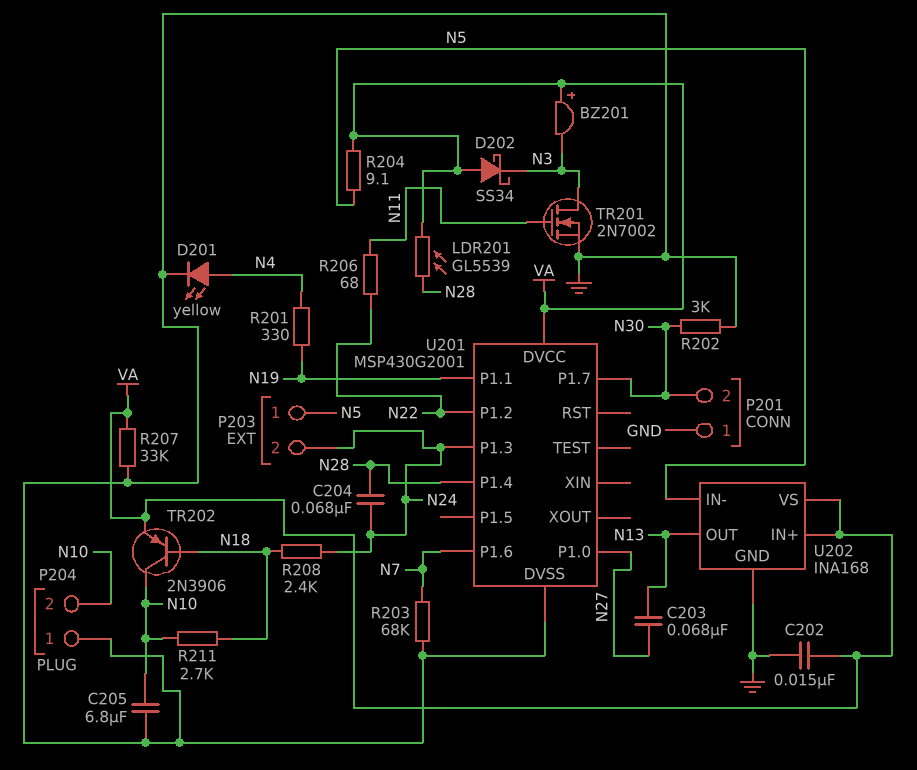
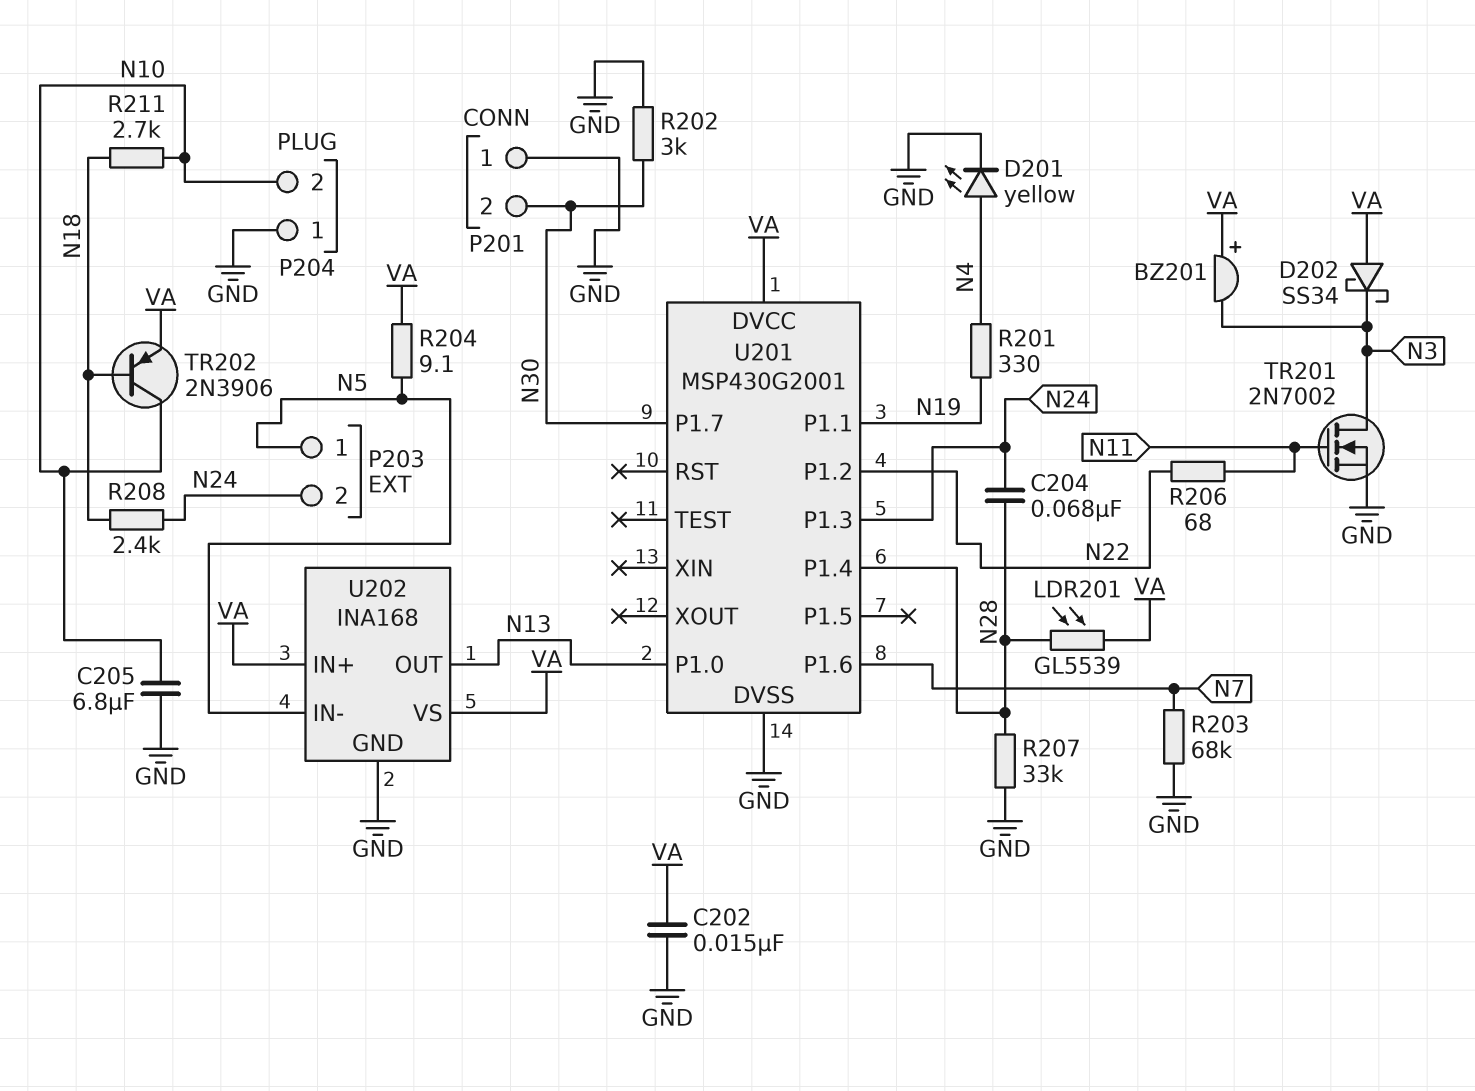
C203: 68nF (N13, N27) -> none
R207: 33k (GND, VA) -> 33k (GND, N28)
U201 pin P1.0: N27 -> N13

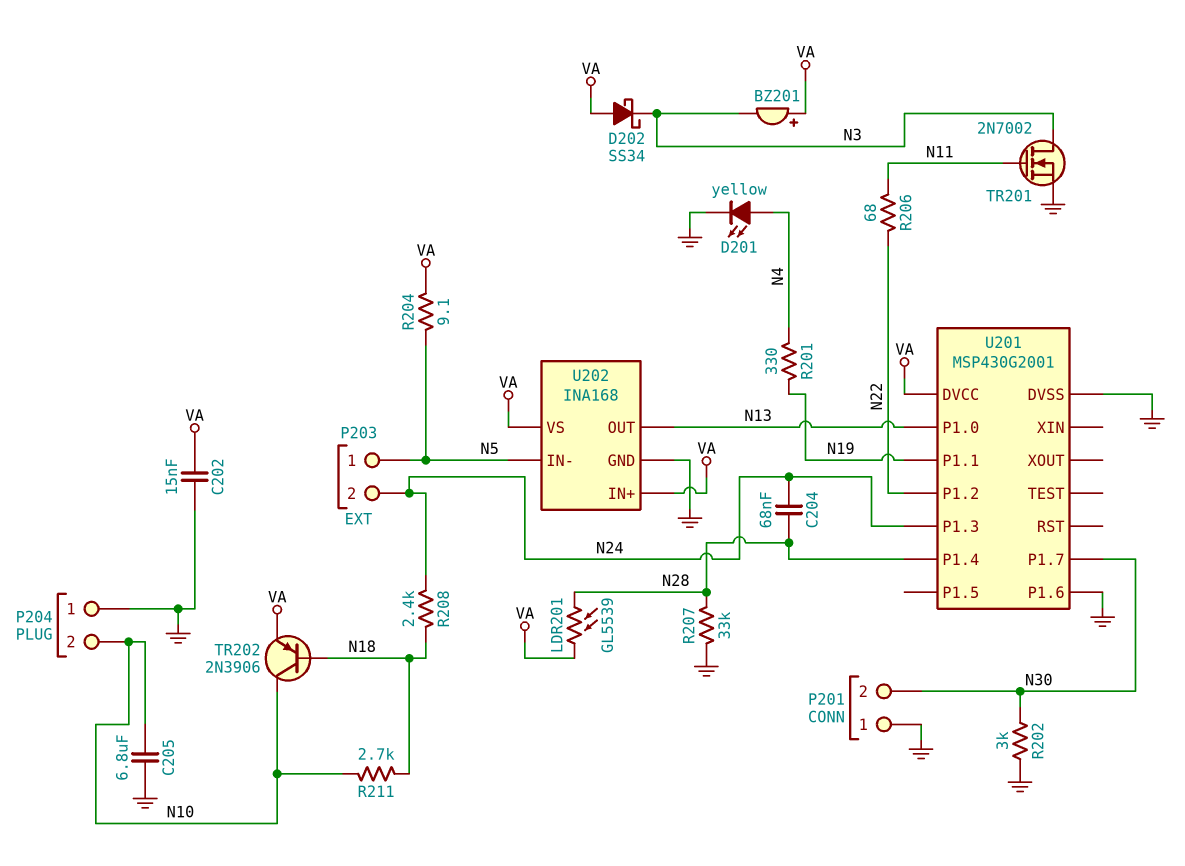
R203: 68k (GND, N7) -> none
U201 pin P1.6: N7 -> GND

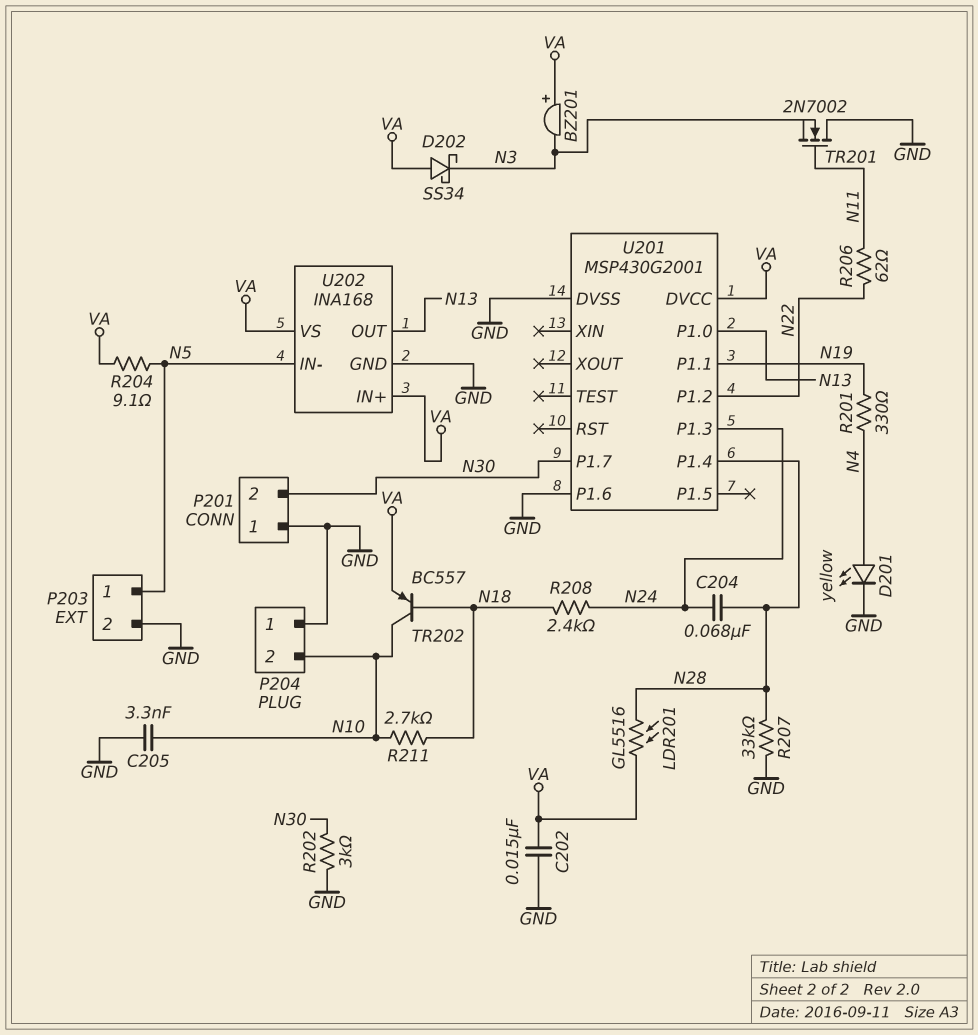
C205: 6.8uF (GND, N10) -> 3.3nF (GND, N10)
LDR201: GL5539 (N28, VA) -> GL5516 (N28, VA)
P203 pin 2: N24 -> GND
R206: 68 (N11, N22) -> 62 (N11, N22)
TR201: NMOS 2N7002 (G N11, D N3, S GND) -> NMOS 2N7002 (G N11, D GND, S N3)
TR202: PNP 2N3906 (B N18, C N10, E VA) -> PNP BC557 (B N18, C N10, E VA)

